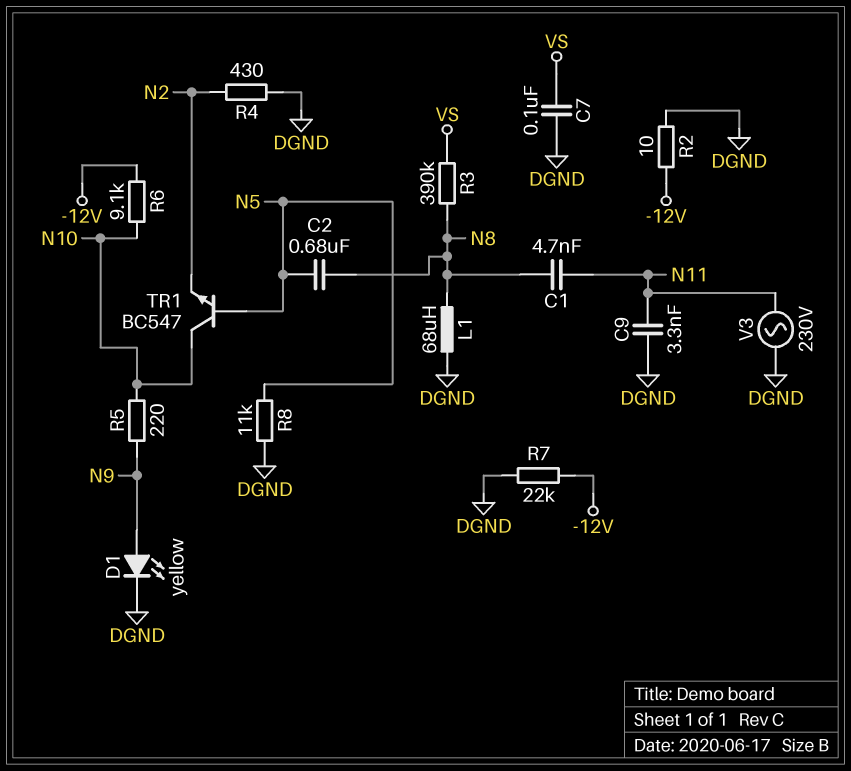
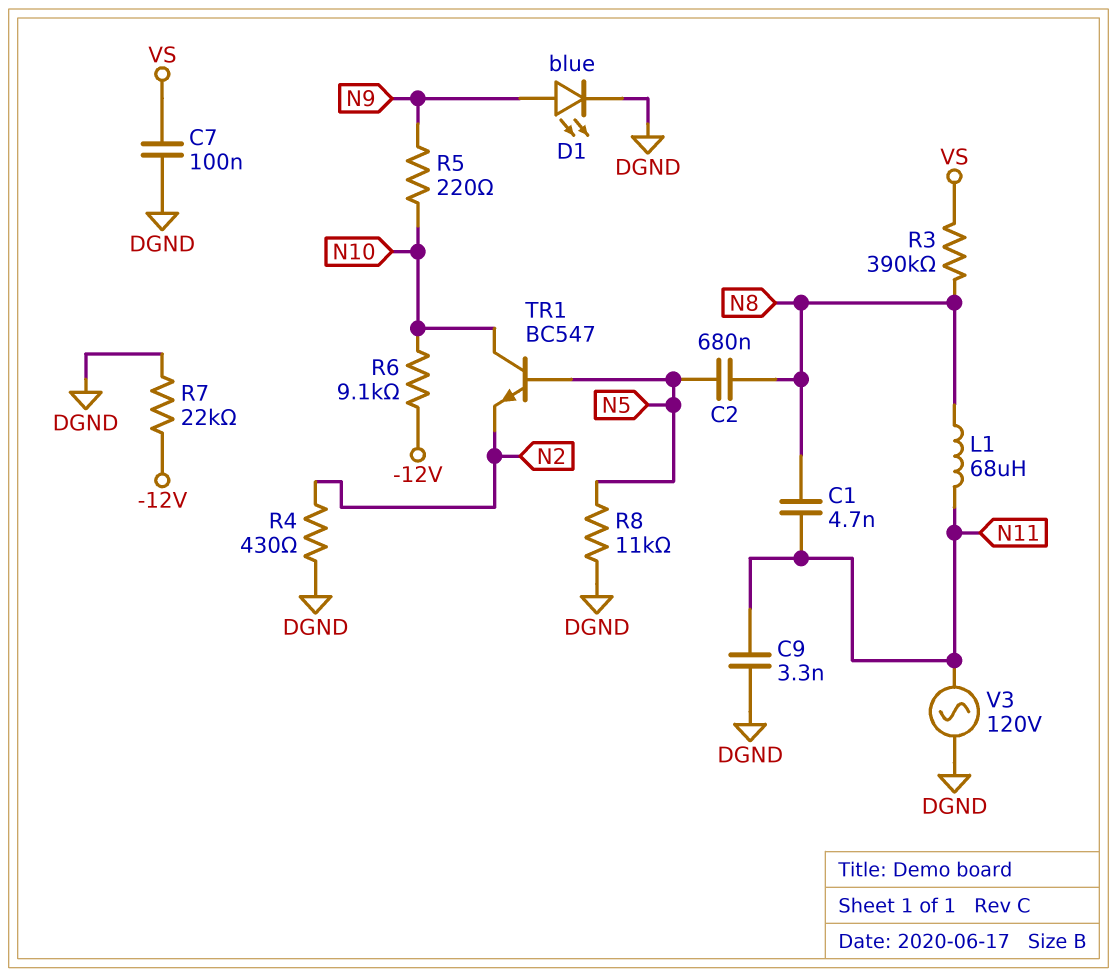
D1: LED yellow (A N9, K DGND) -> LED blue (A N9, K DGND)
L1: 68uH (DGND, N8) -> 68uH (N8, N11)
R2: 10 (-12V, DGND) -> none
V3: AC 230V (DGND, N11) -> AC 120V (DGND, N11)

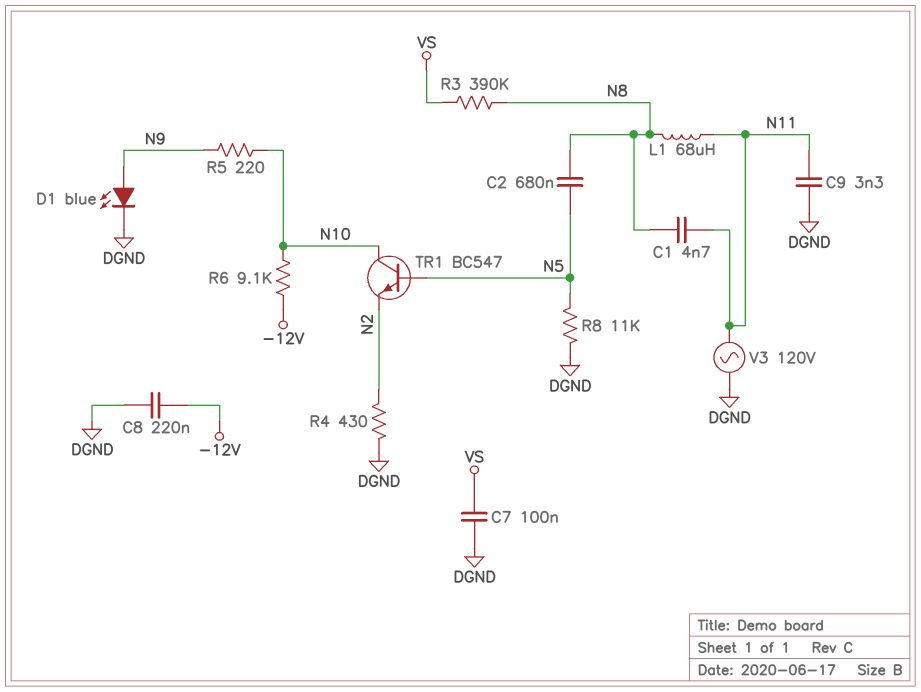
C8: none -> 220nF (-12V, DGND)
R7: 22k (-12V, DGND) -> none

